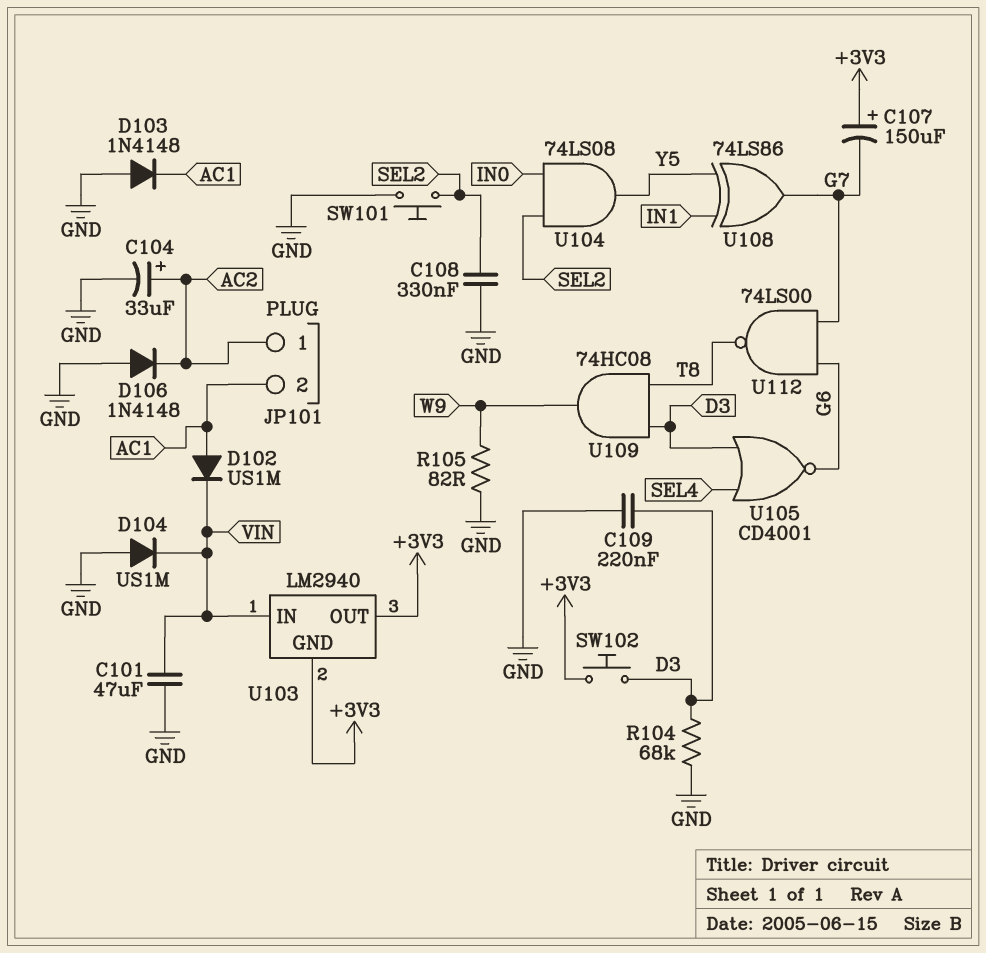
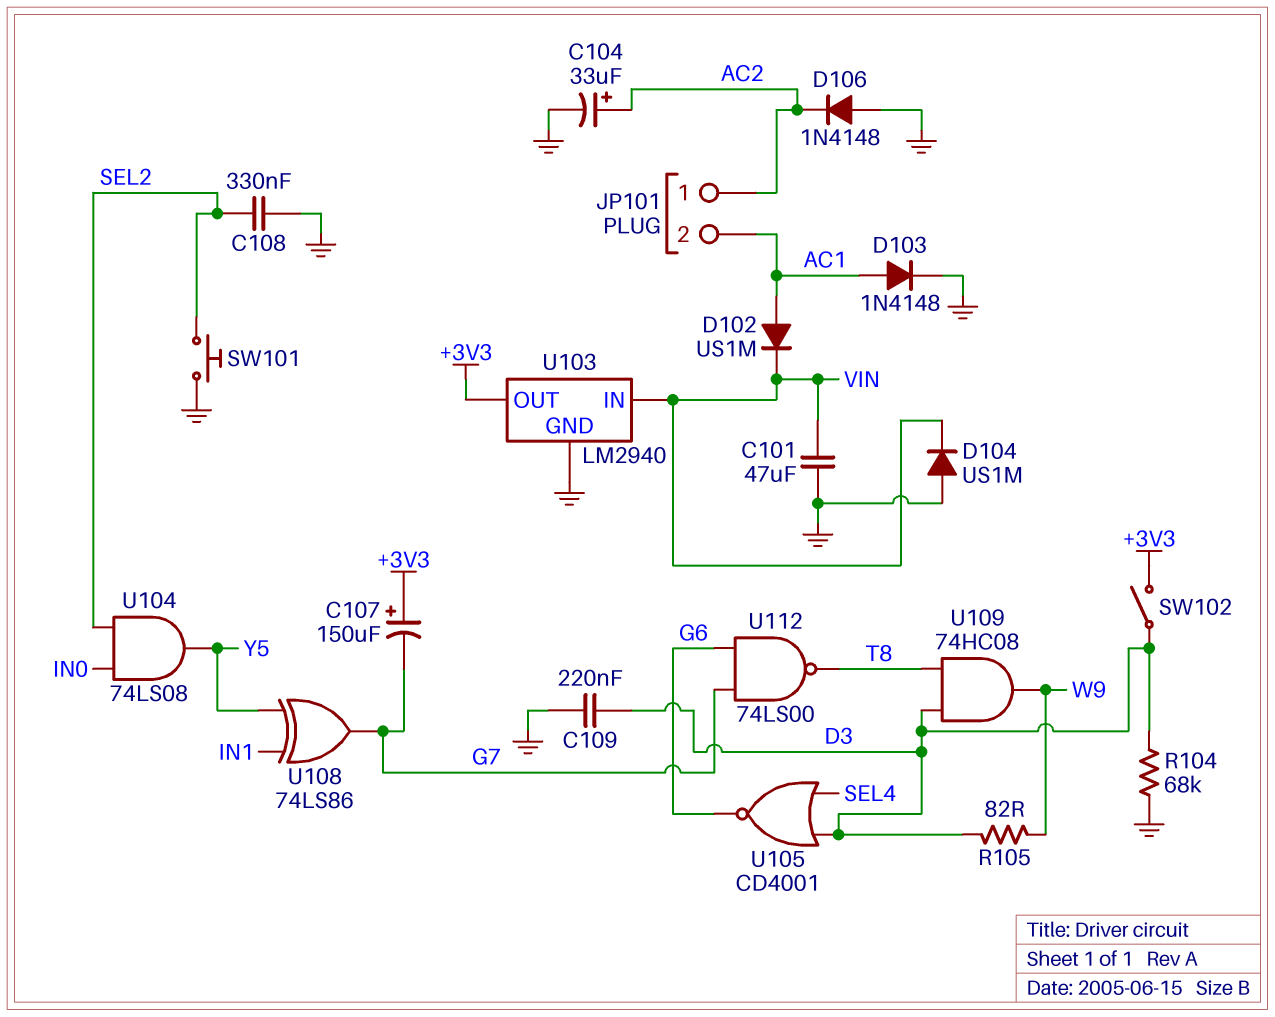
D103: diode 1N4148 (A GND, K AC1) -> diode 1N4148 (A AC1, K GND)
R105: 82 (GND, W9) -> 82 (D3, W9)
SW102: button (+3V3, D3) -> switch (+3V3, D3)
U103 pin GND: +3V3 -> GND

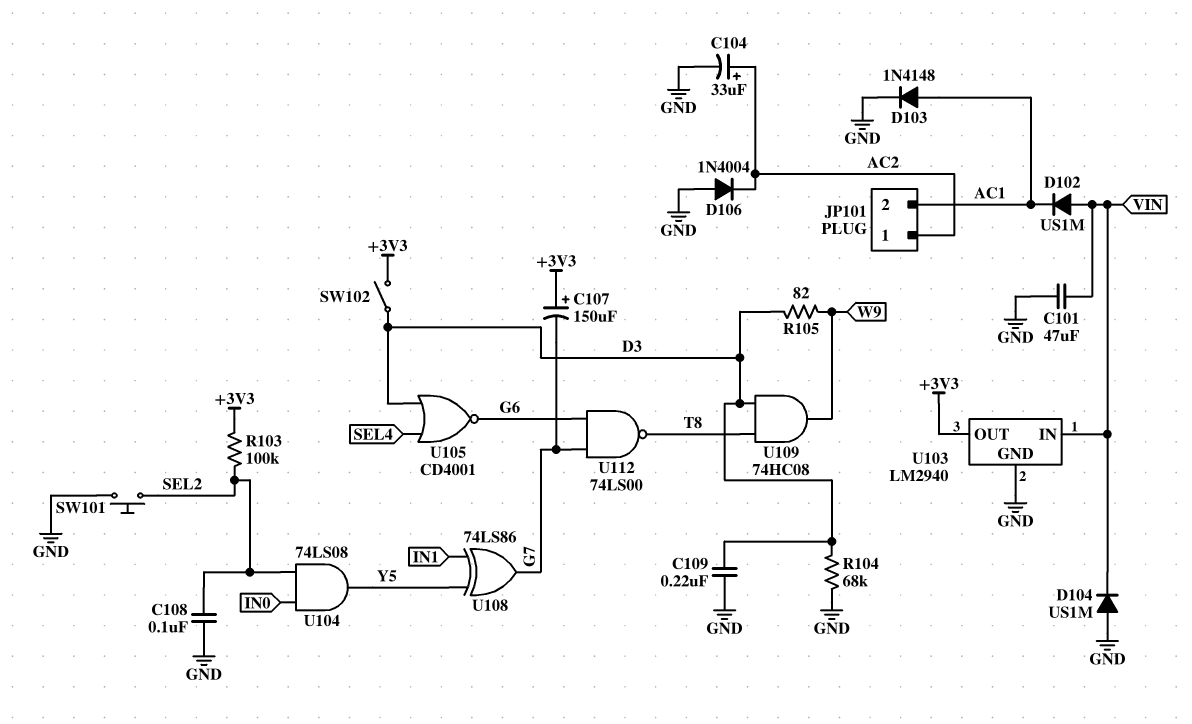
C108: 330nF (GND, SEL2) -> 100nF (GND, SEL2)
D102: diode US1M (A AC1, K VIN) -> diode US1M (A VIN, K AC1)
D106: diode 1N4148 (A GND, K AC2) -> diode 1N4004 (A GND, K AC2)
R103: none -> 100k (+3V3, SEL2)

